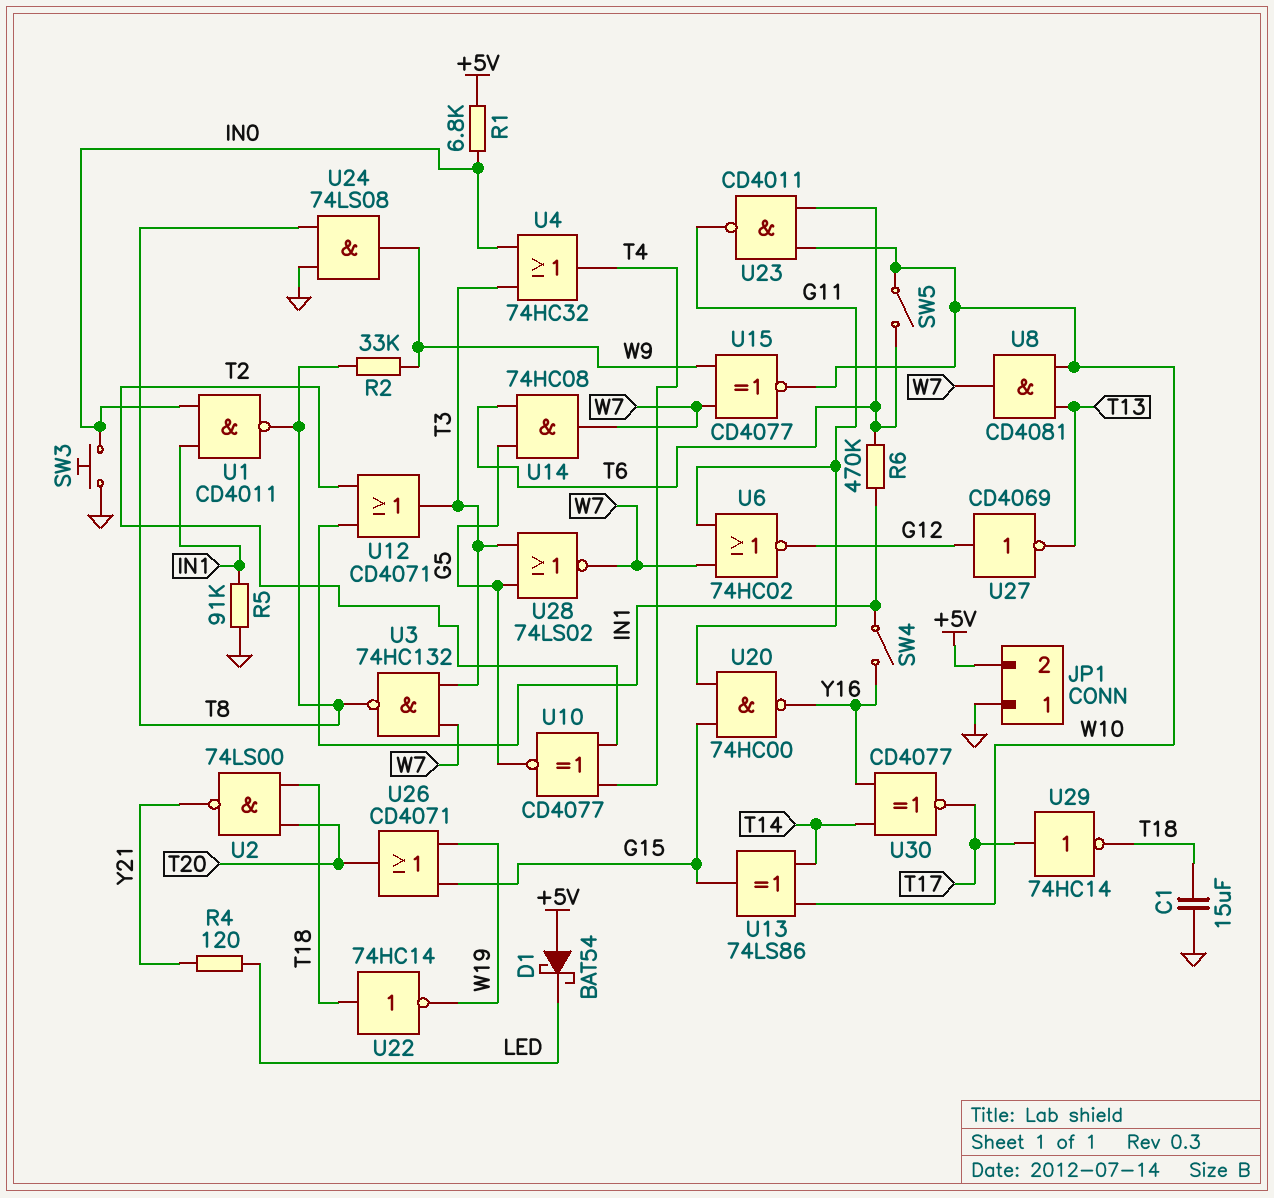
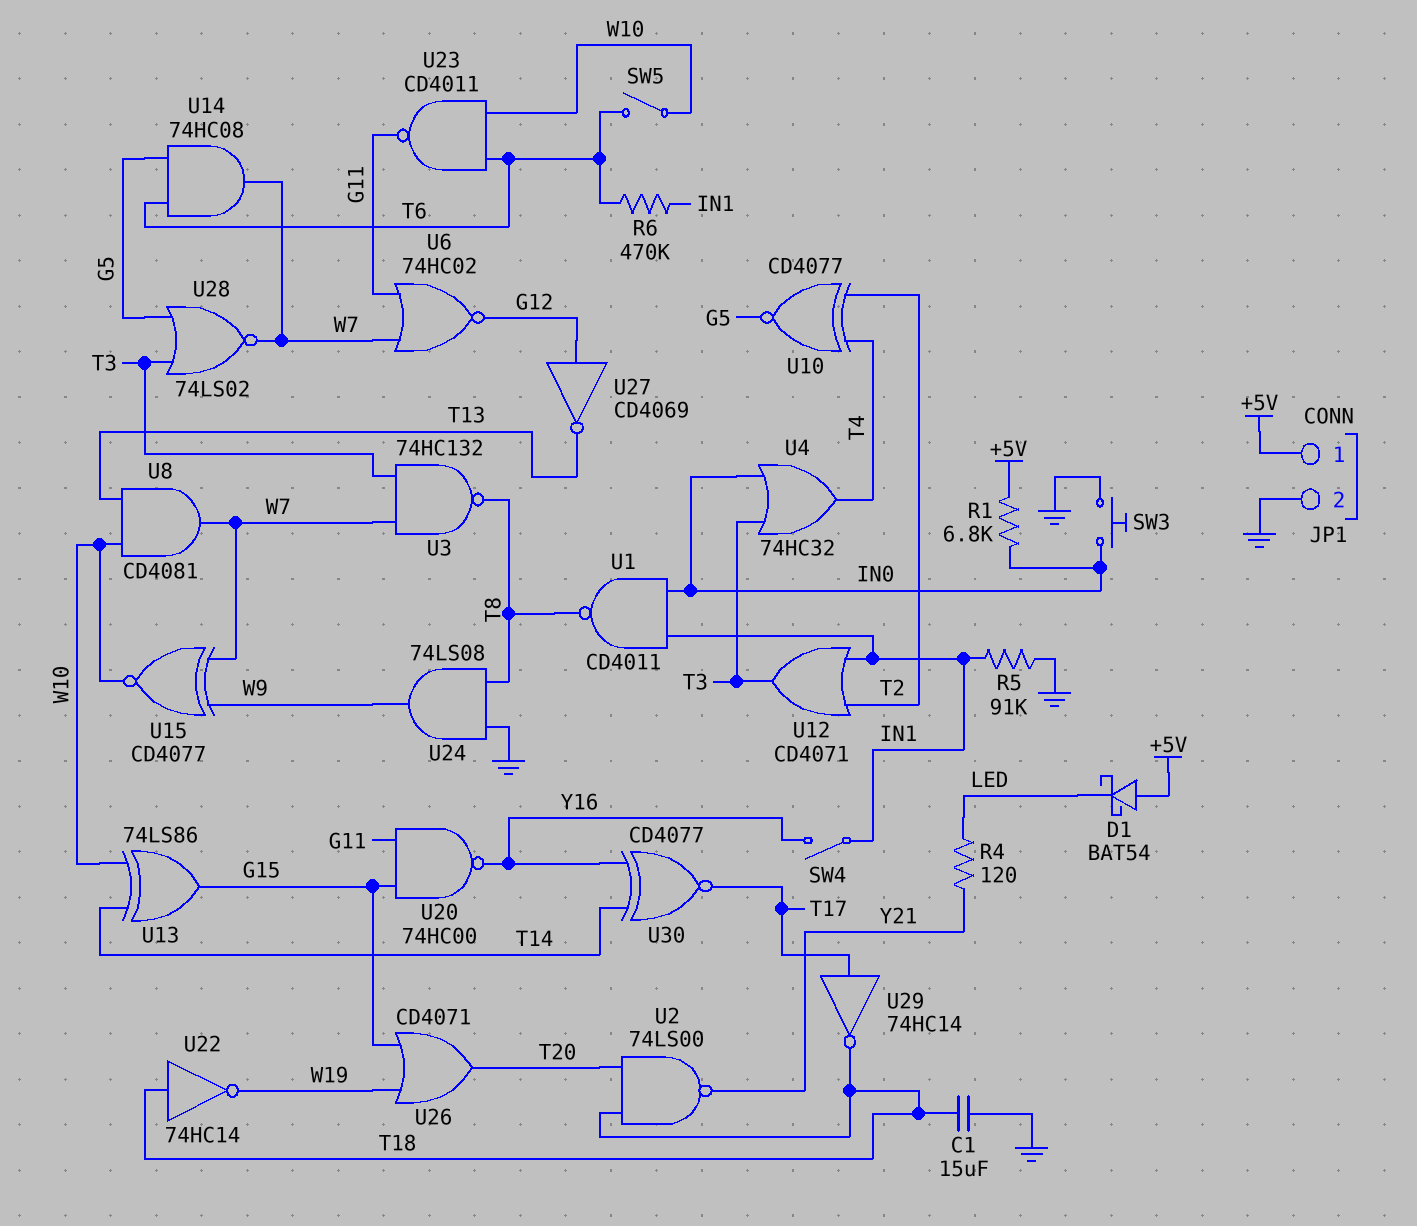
JP1 pin 1: GND -> +5V
JP1 pin 2: +5V -> GND
R2: 33k (T8, W9) -> none

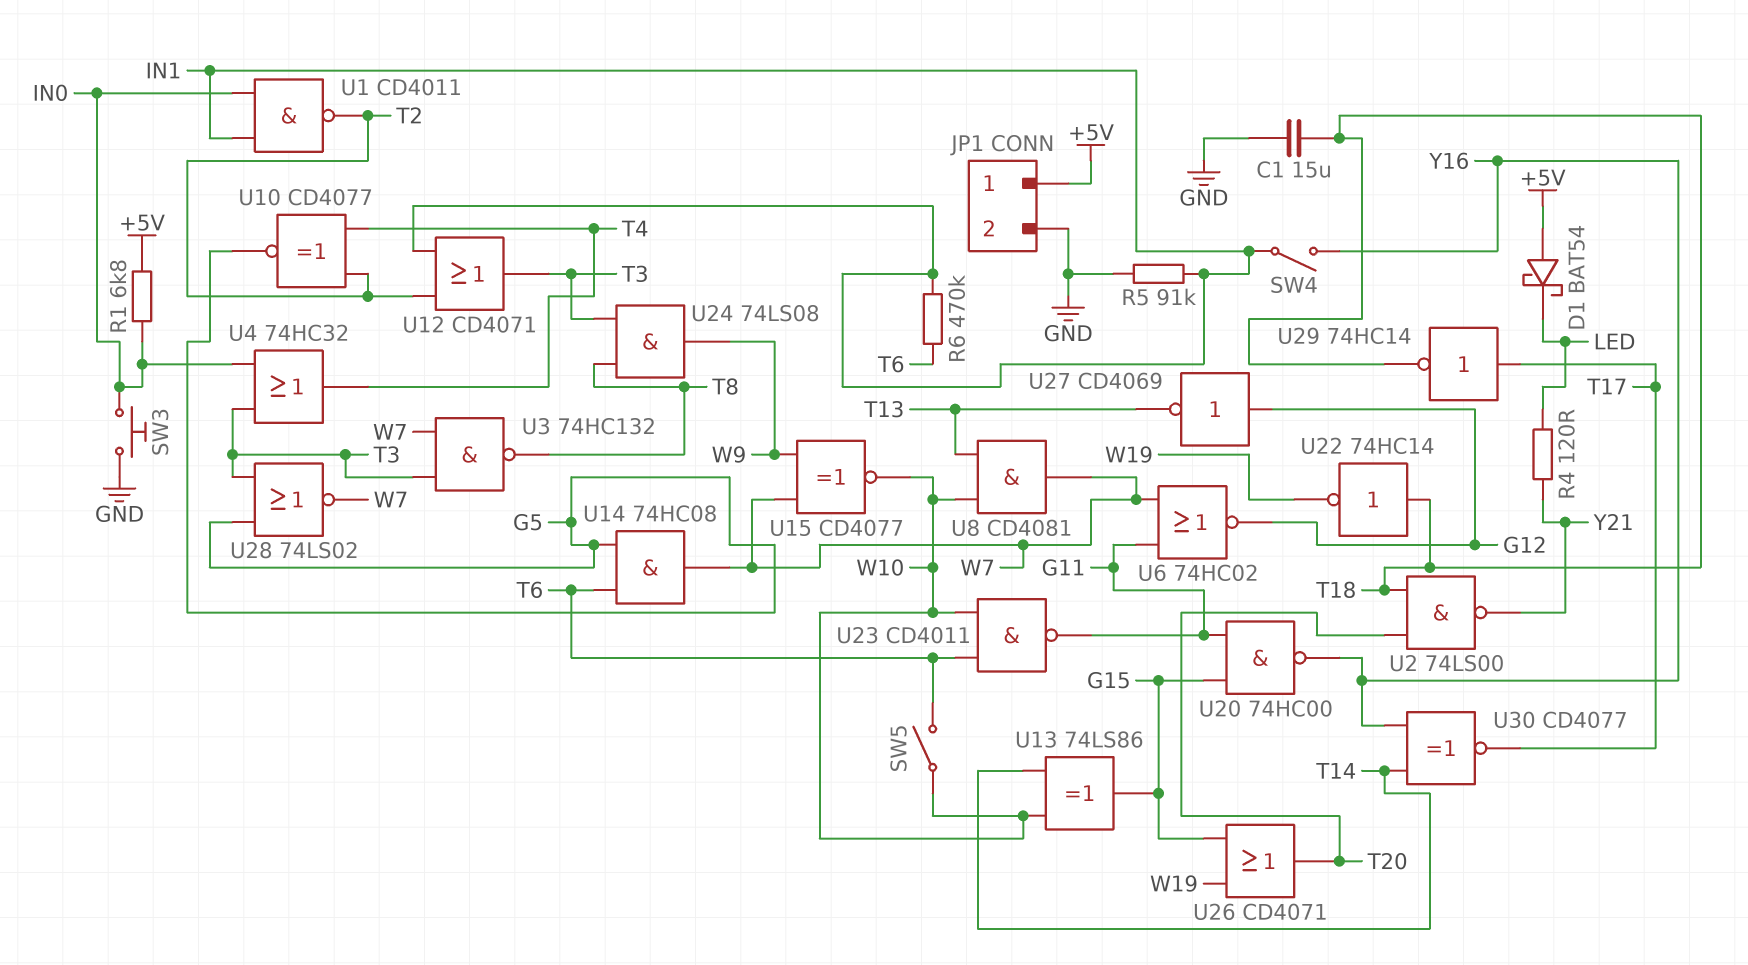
U1: NAND CD4011 (in IN0, in IN1, out T8) -> NAND CD4011 (in IN0, in IN1, out T2)
U24: AND 74LS08 (in GND, in T8, out W9) -> AND 74LS08 (in T3, in T8, out W9)

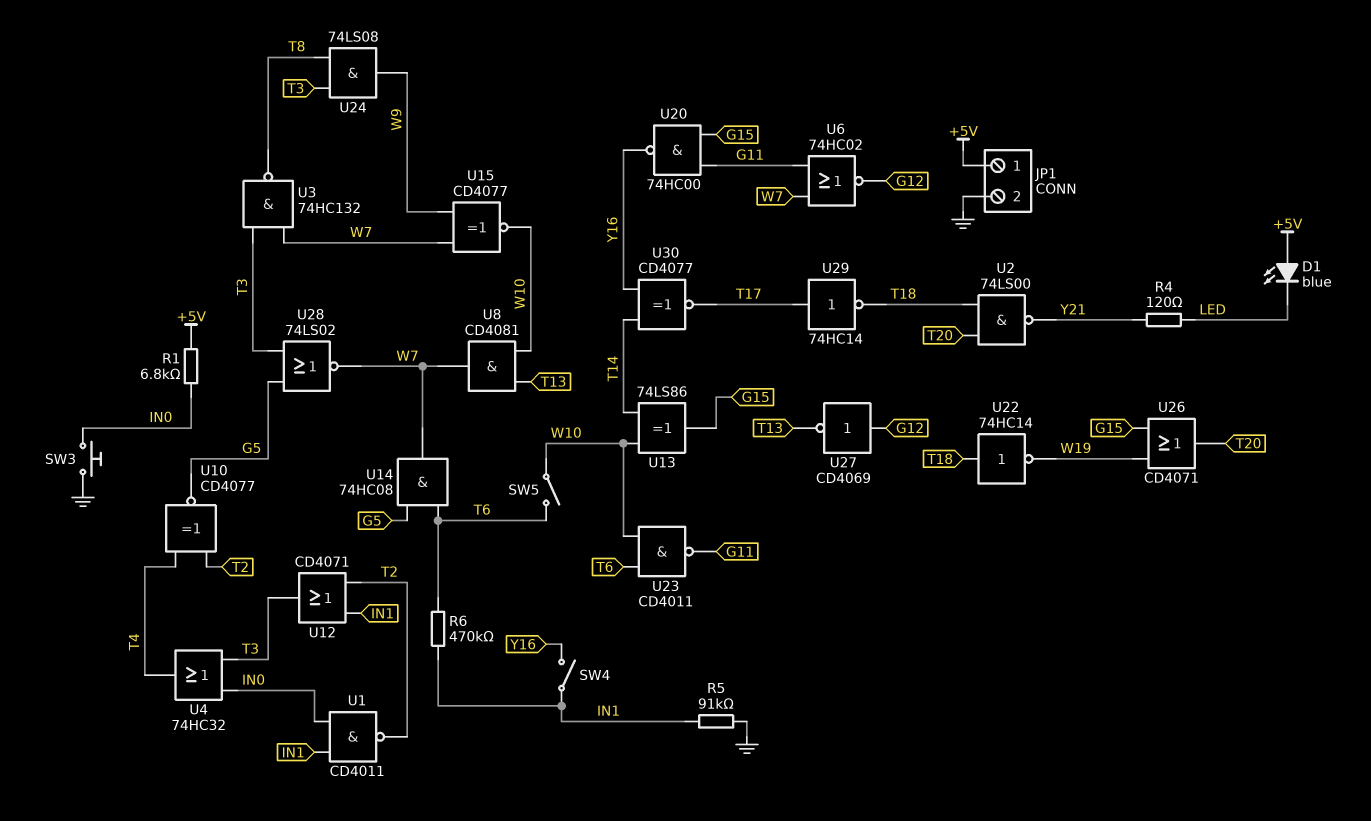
C1: 15uF (GND, T18) -> none
D1: schottky BAT54 (A +5V, K LED) -> LED blue (A +5V, K LED)

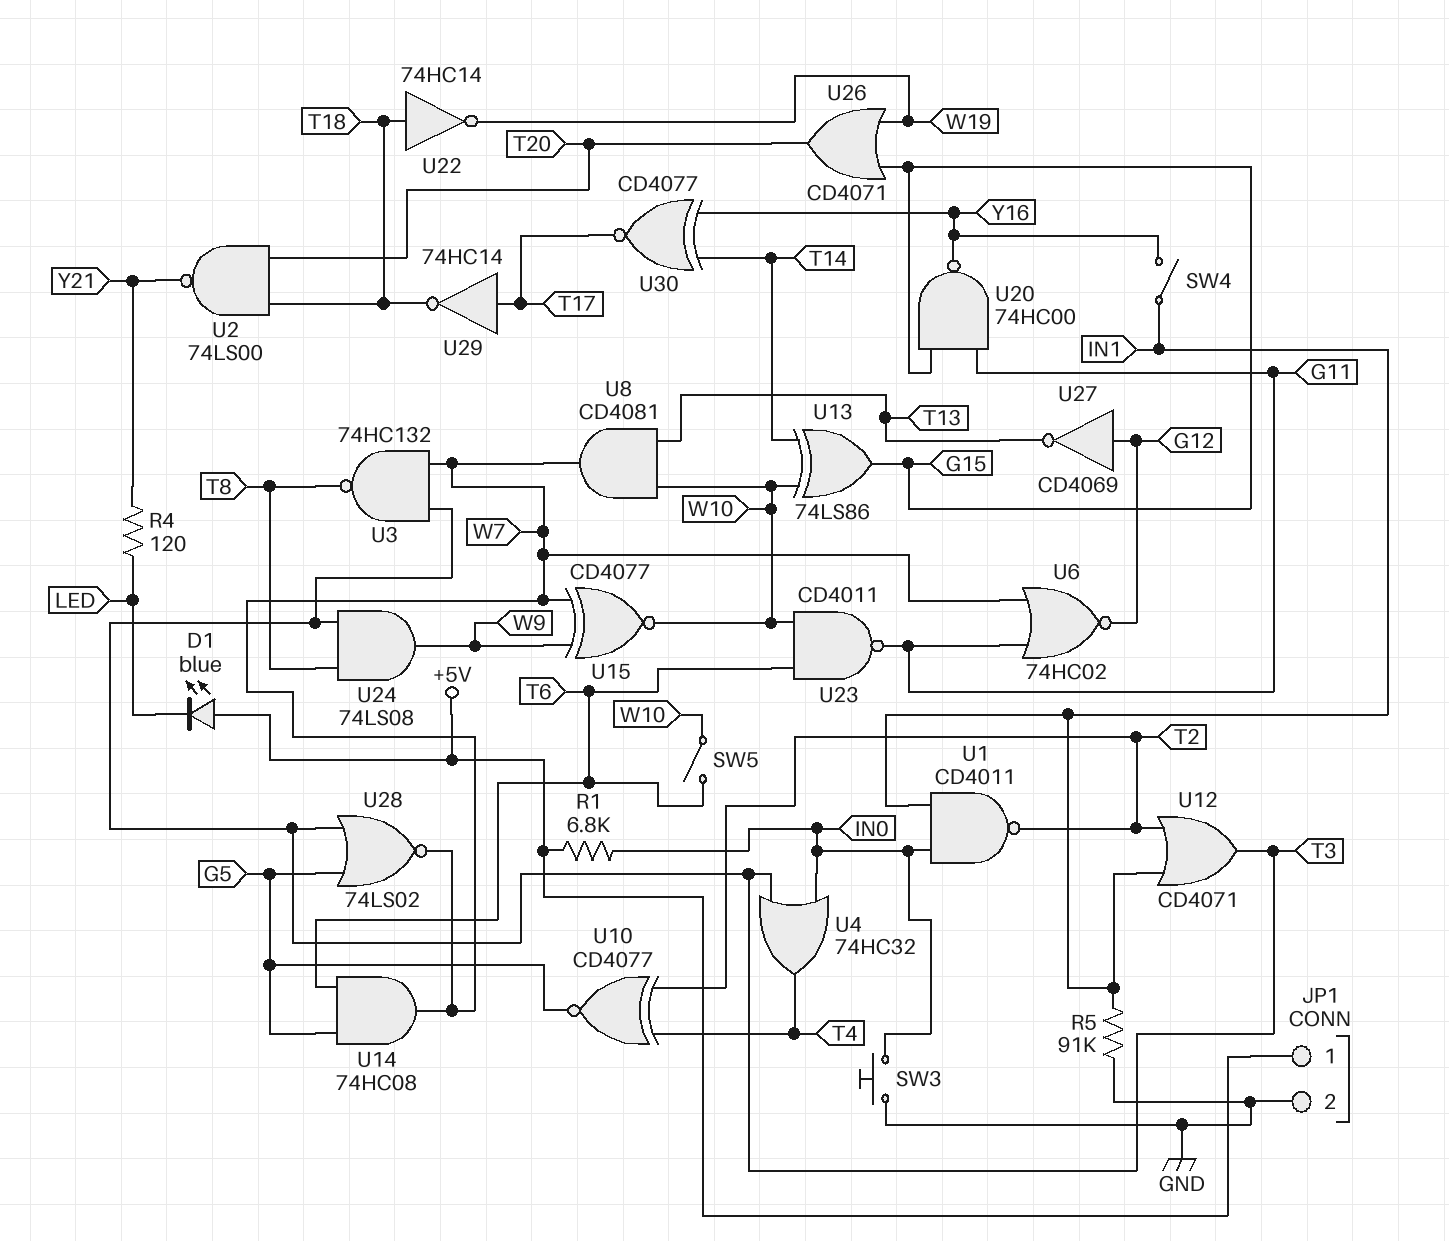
R6: 470k (IN1, T6) -> none

